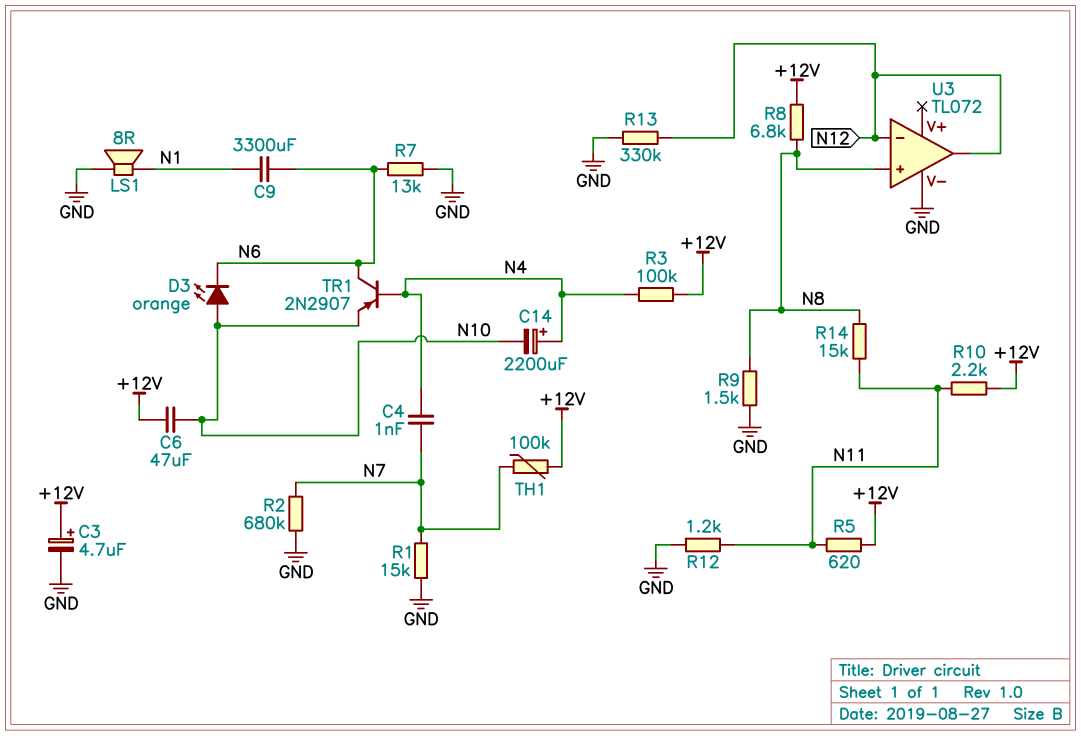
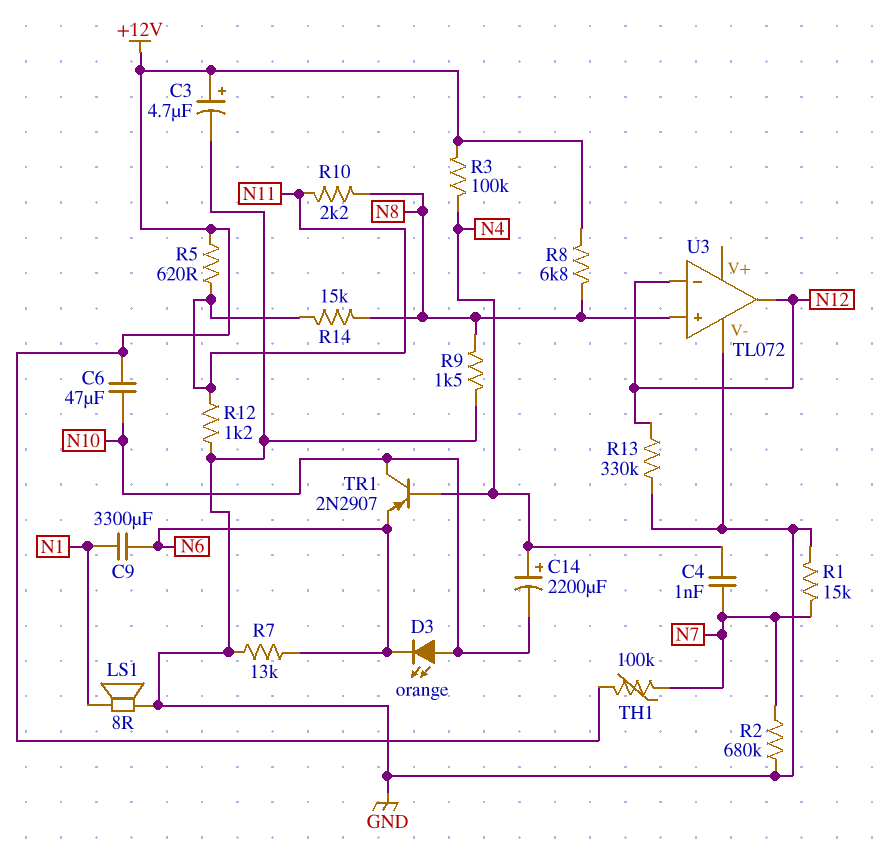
R10: 2.2k (+12V, N11) -> 2.2k (N8, N11)
TR1: PNP 2N2907 (B N4, C N6, E N10) -> PNP 2N2907 (B N4, C N10, E N6)

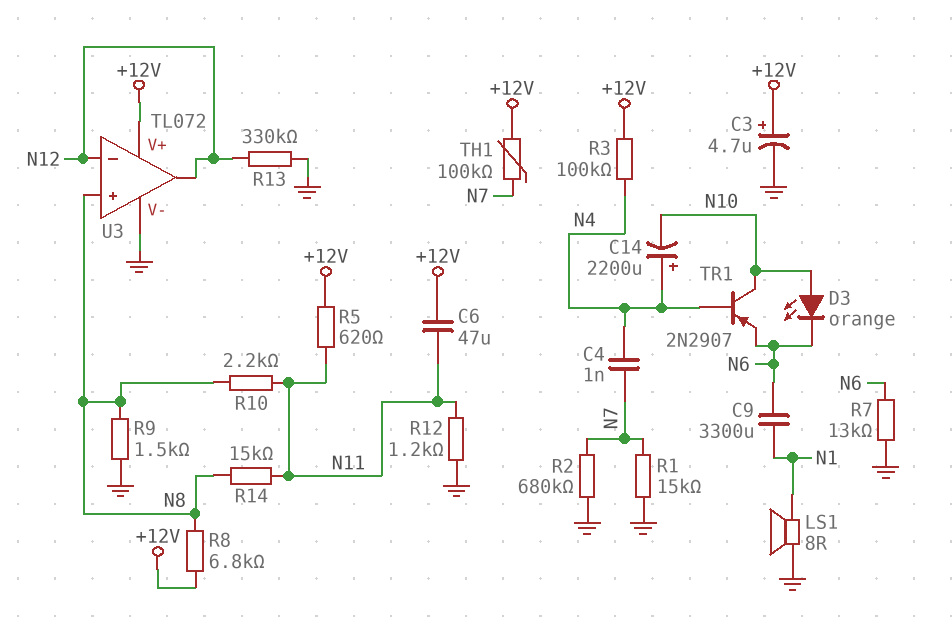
C6: 47uF (+12V, N10) -> 47uF (+12V, N11)
U3 pin V+: none -> +12V

